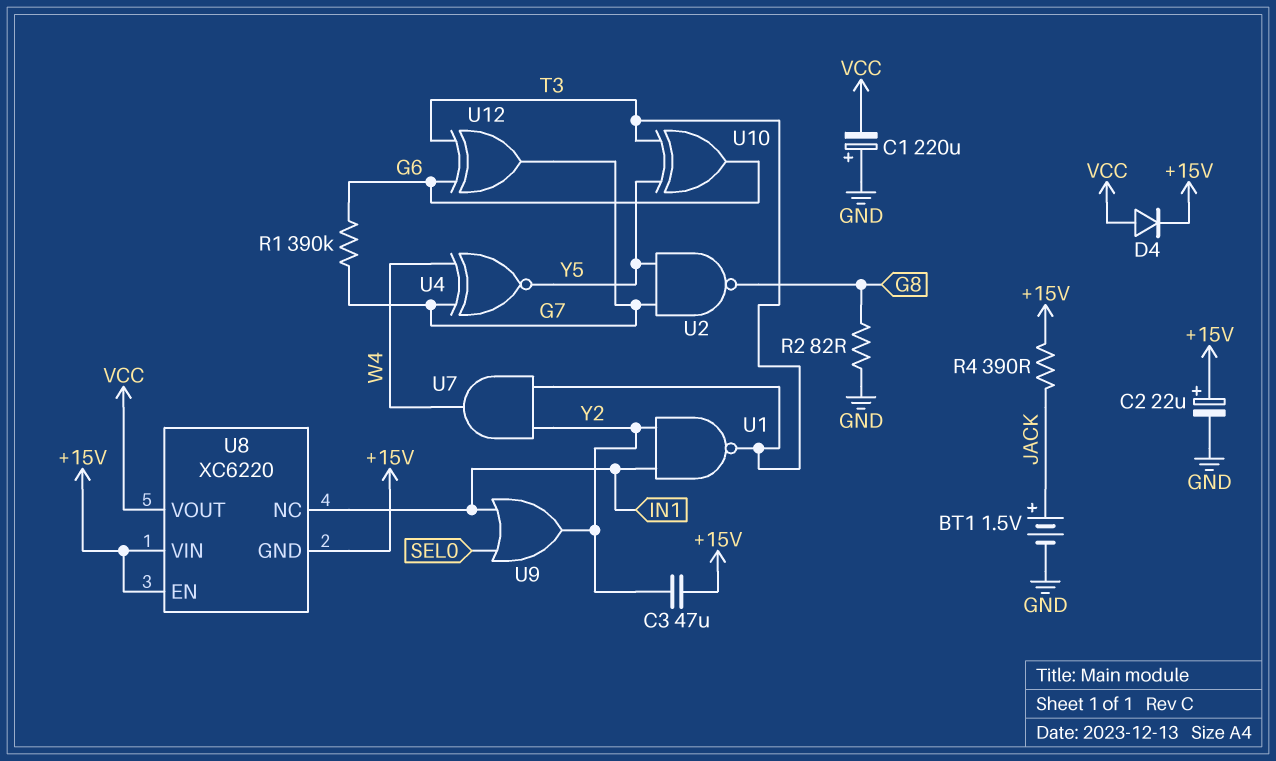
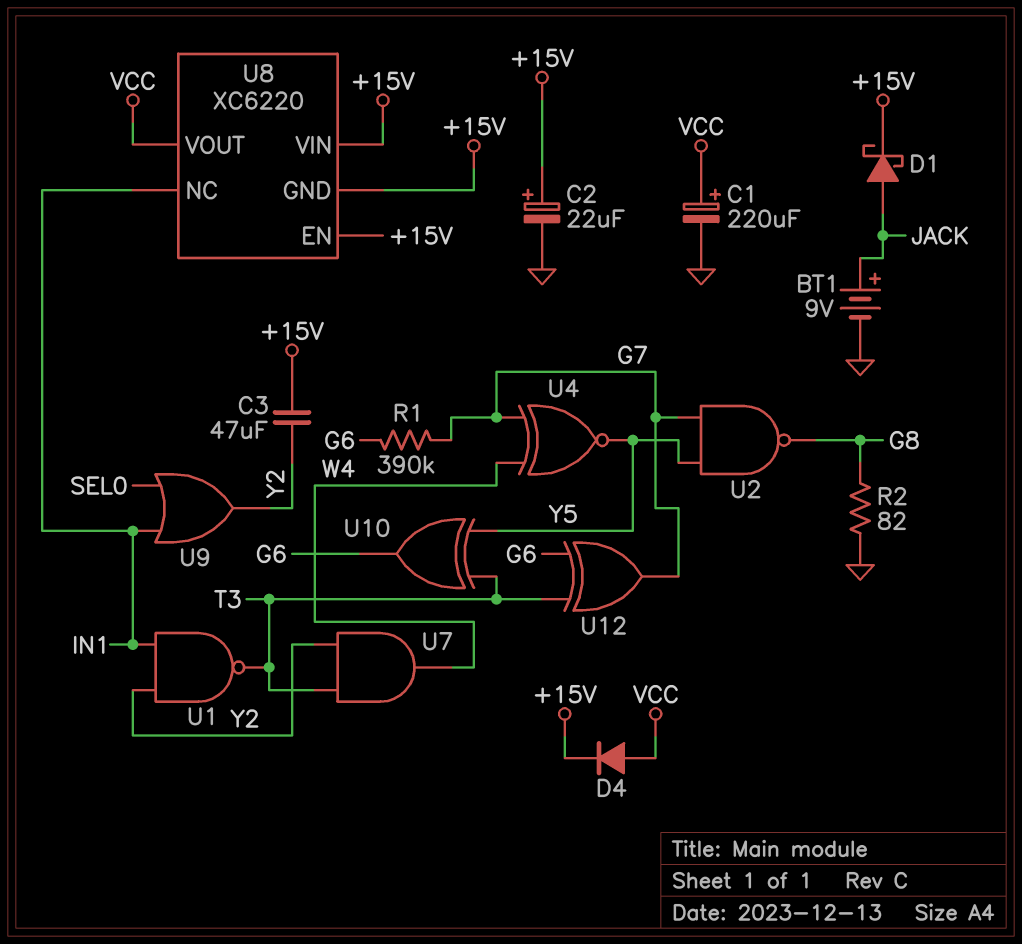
BT1: 1.5V (plus JACK, minus GND) -> 9V (plus JACK, minus GND)
C1: 220uF (plus GND, minus VCC) -> 220uF (plus VCC, minus GND)
D1: none -> schottky (A JACK, K +15V)
R4: 390 (+15V, JACK) -> none

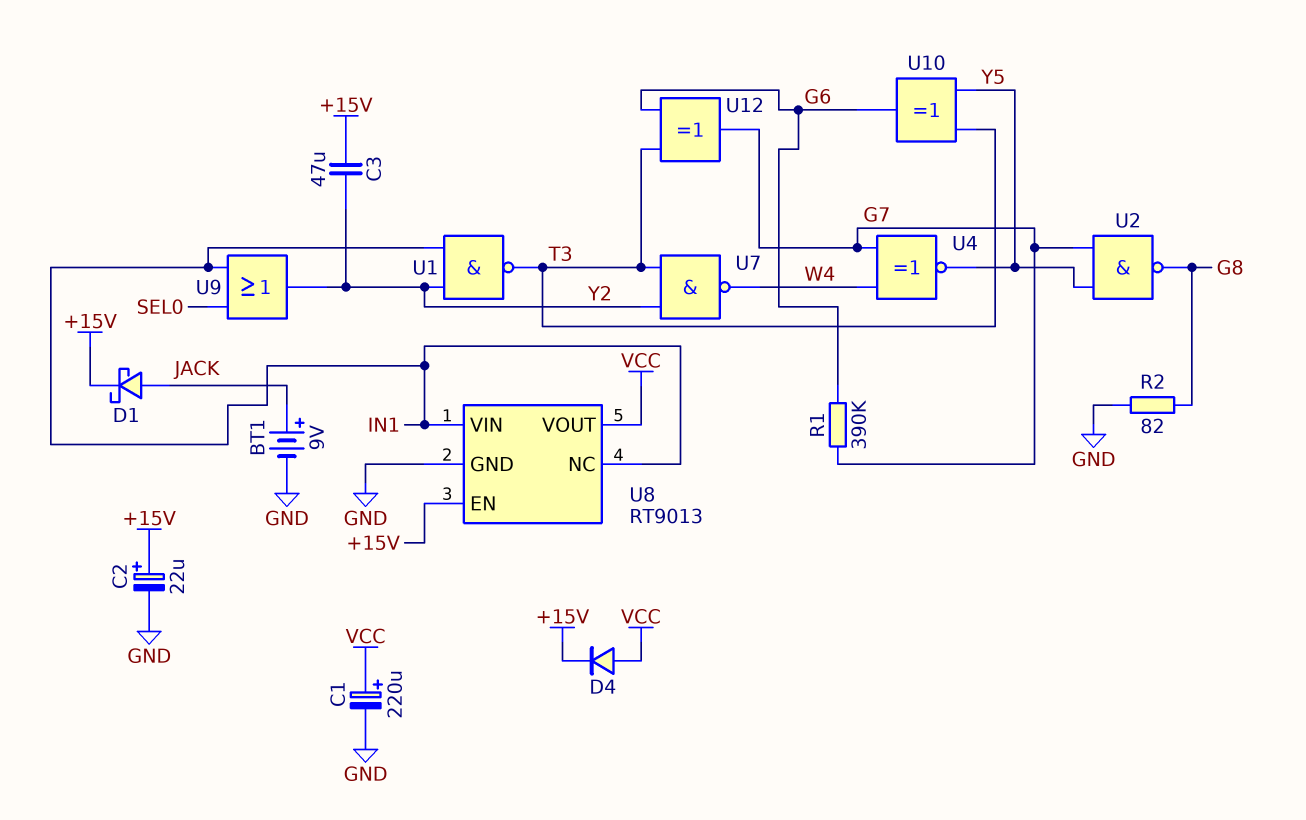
U7: AND (in T3, in Y2, out W4) -> NAND (in T3, in Y2, out W4)
U8: XC6220 -> RT9013
U8 pin GND: +15V -> GND
U8 pin VIN: +15V -> IN1

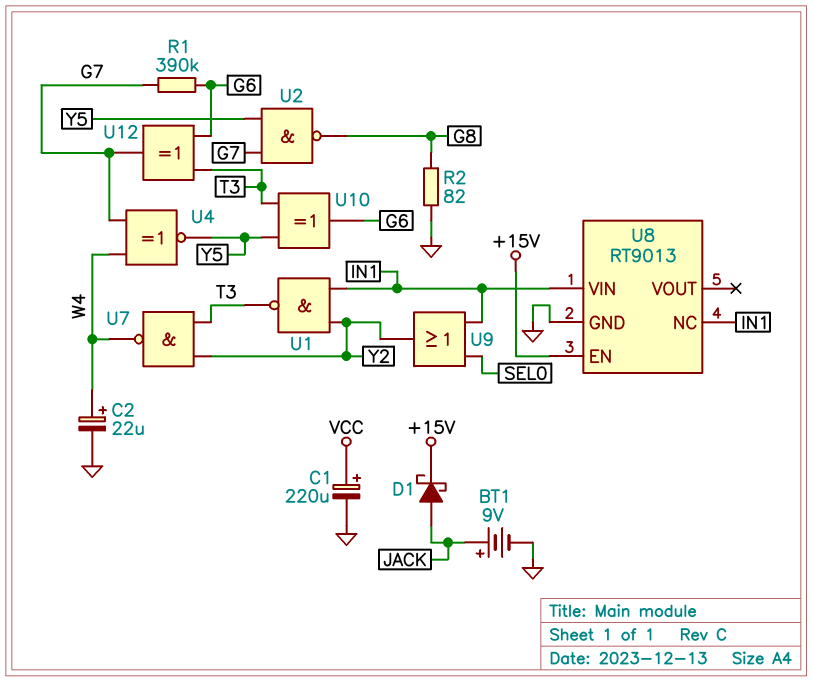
C2: 22uF (plus +15V, minus GND) -> 22uF (plus W4, minus GND)
C3: 47uF (+15V, Y2) -> none
D4: diode (A VCC, K +15V) -> none
U8 pin VOUT: VCC -> none

